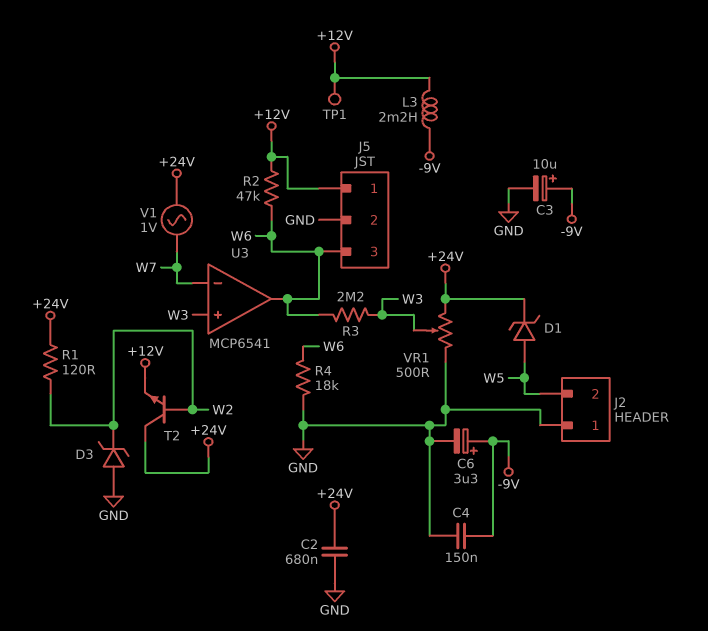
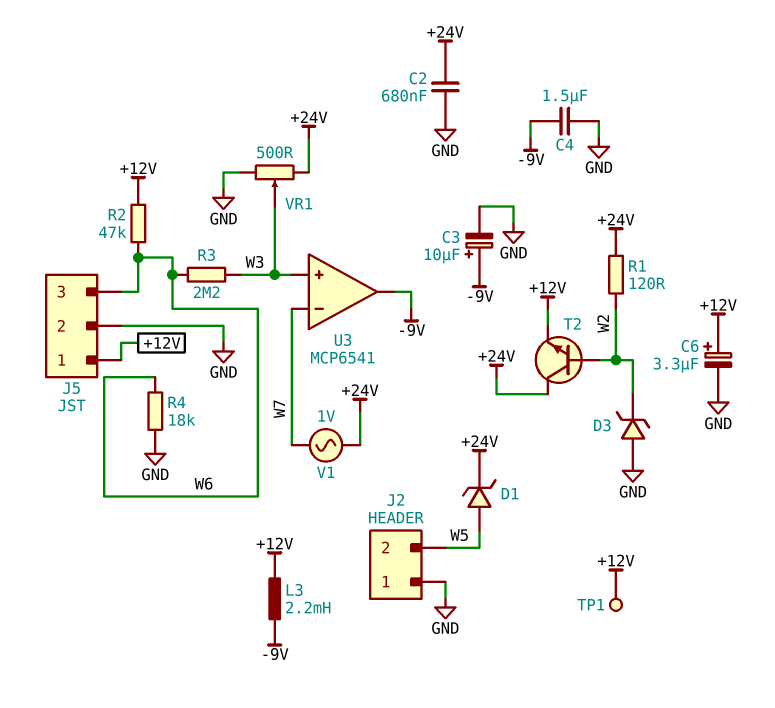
C4: 150nF (-9V, GND) -> 1.5uF (-9V, GND)
C6: 3.3uF (plus -9V, minus GND) -> 3.3uF (plus +12V, minus GND)
U3 pin out: W6 -> -9V

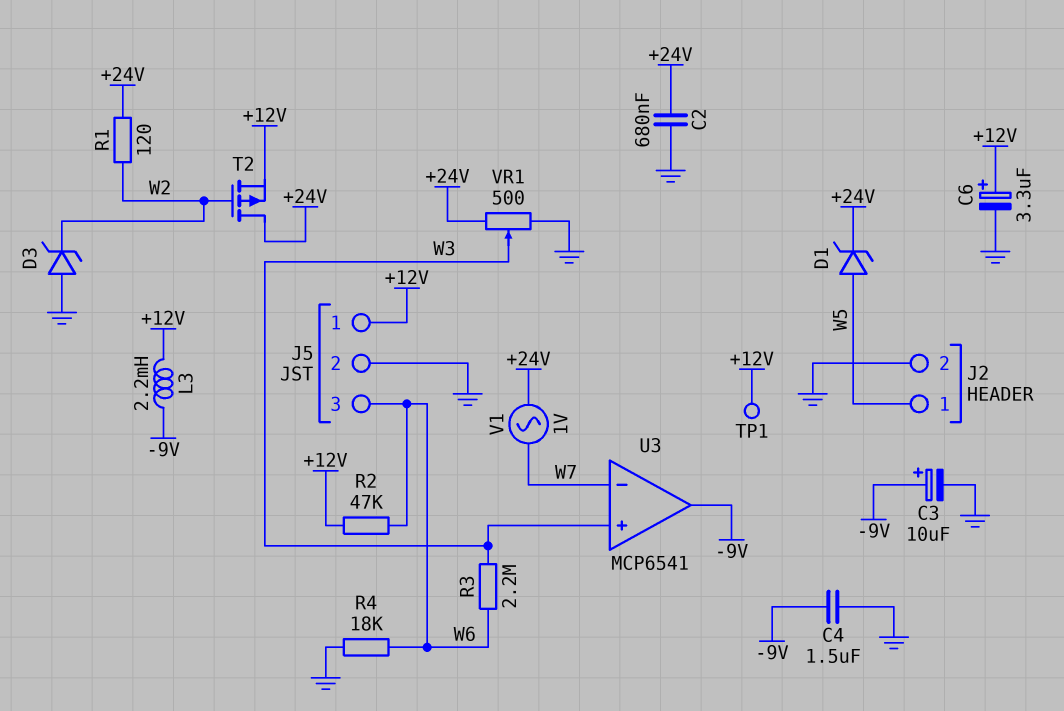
J2 pin 1: GND -> W5
J2 pin 2: W5 -> GND
T2: NPN (B W2, C +24V, E +12V) -> PMOS (G W2, D +24V, S +12V)

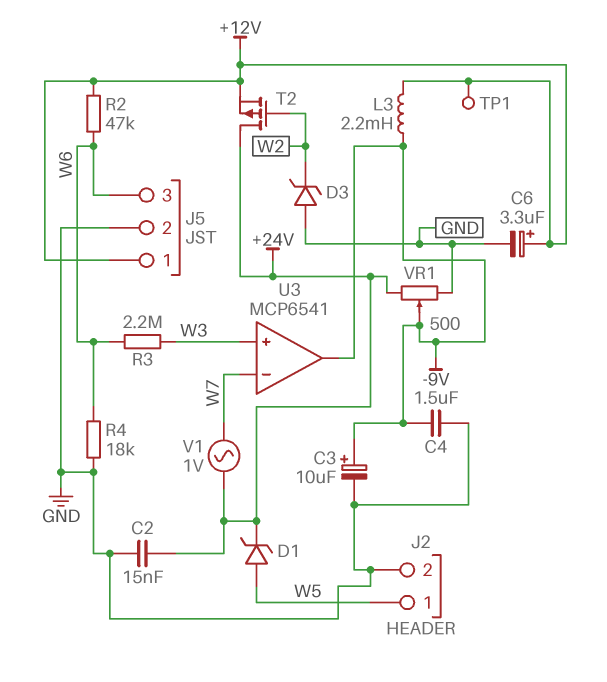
C2: 680nF (+24V, GND) -> 15nF (+24V, GND)
R1: 120 (+24V, W2) -> none
VR1: 500 (+24V, GND, wiper W3) -> 500 (+24V, GND, wiper -9V)

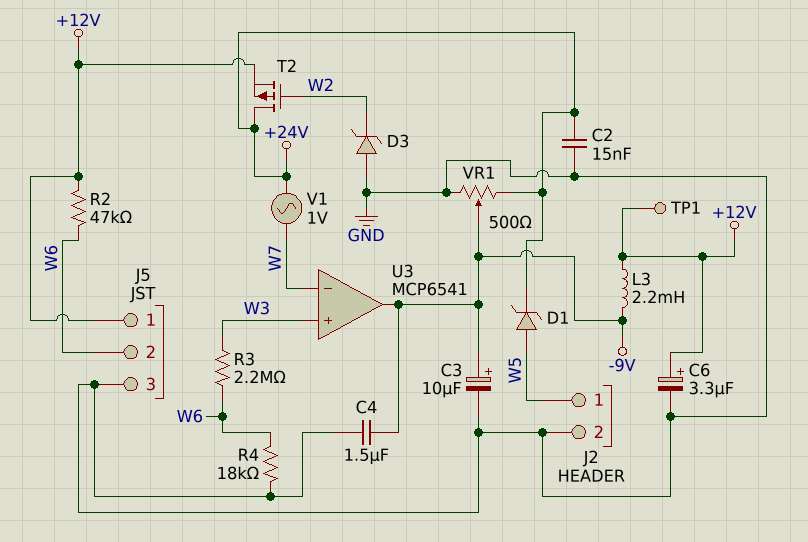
J5 pin 2: GND -> W6
J5 pin 3: W6 -> GND

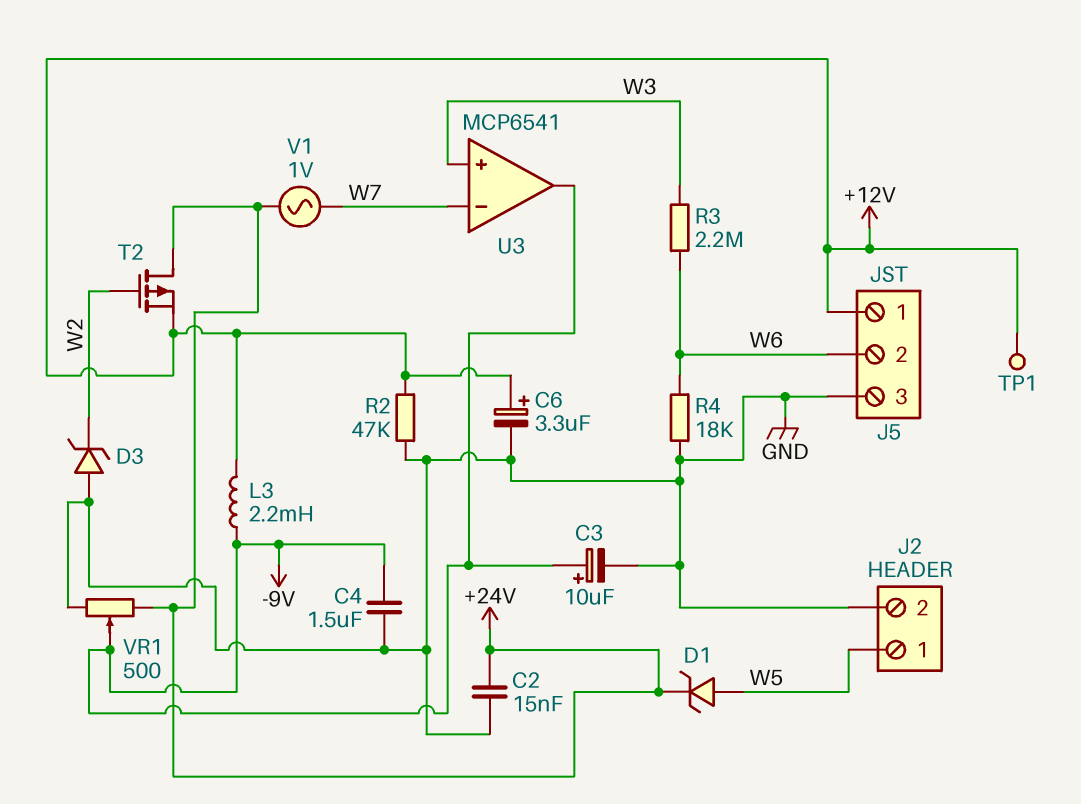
R2: 47k (+12V, W6) -> 47k (+12V, GND)

